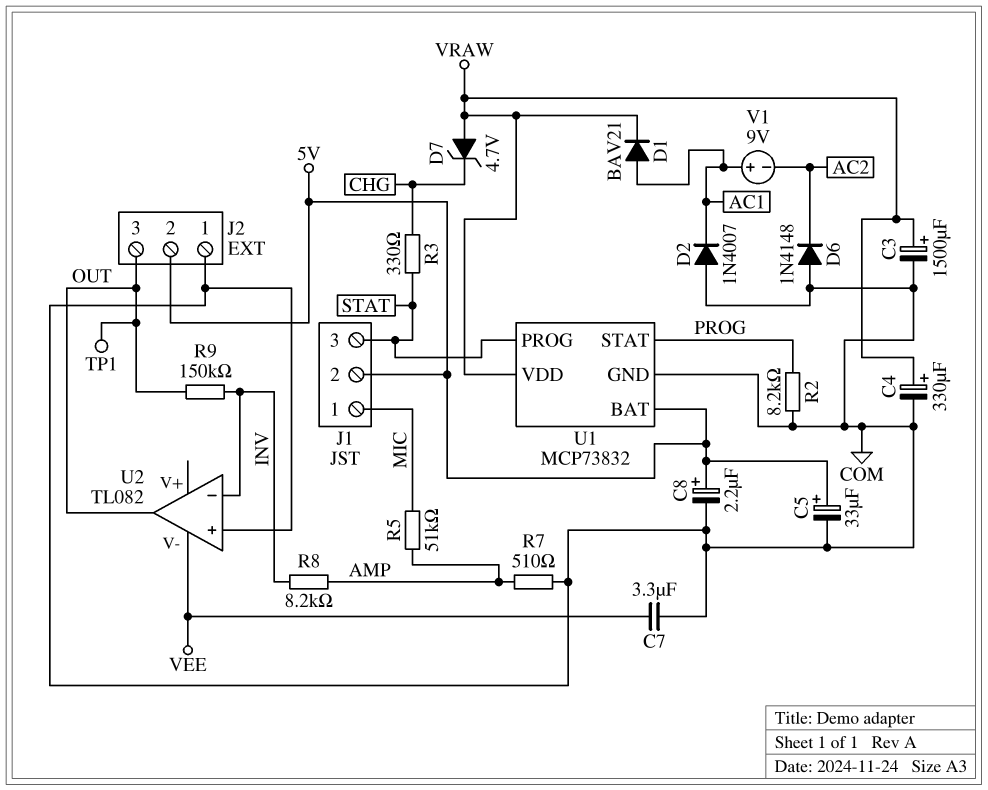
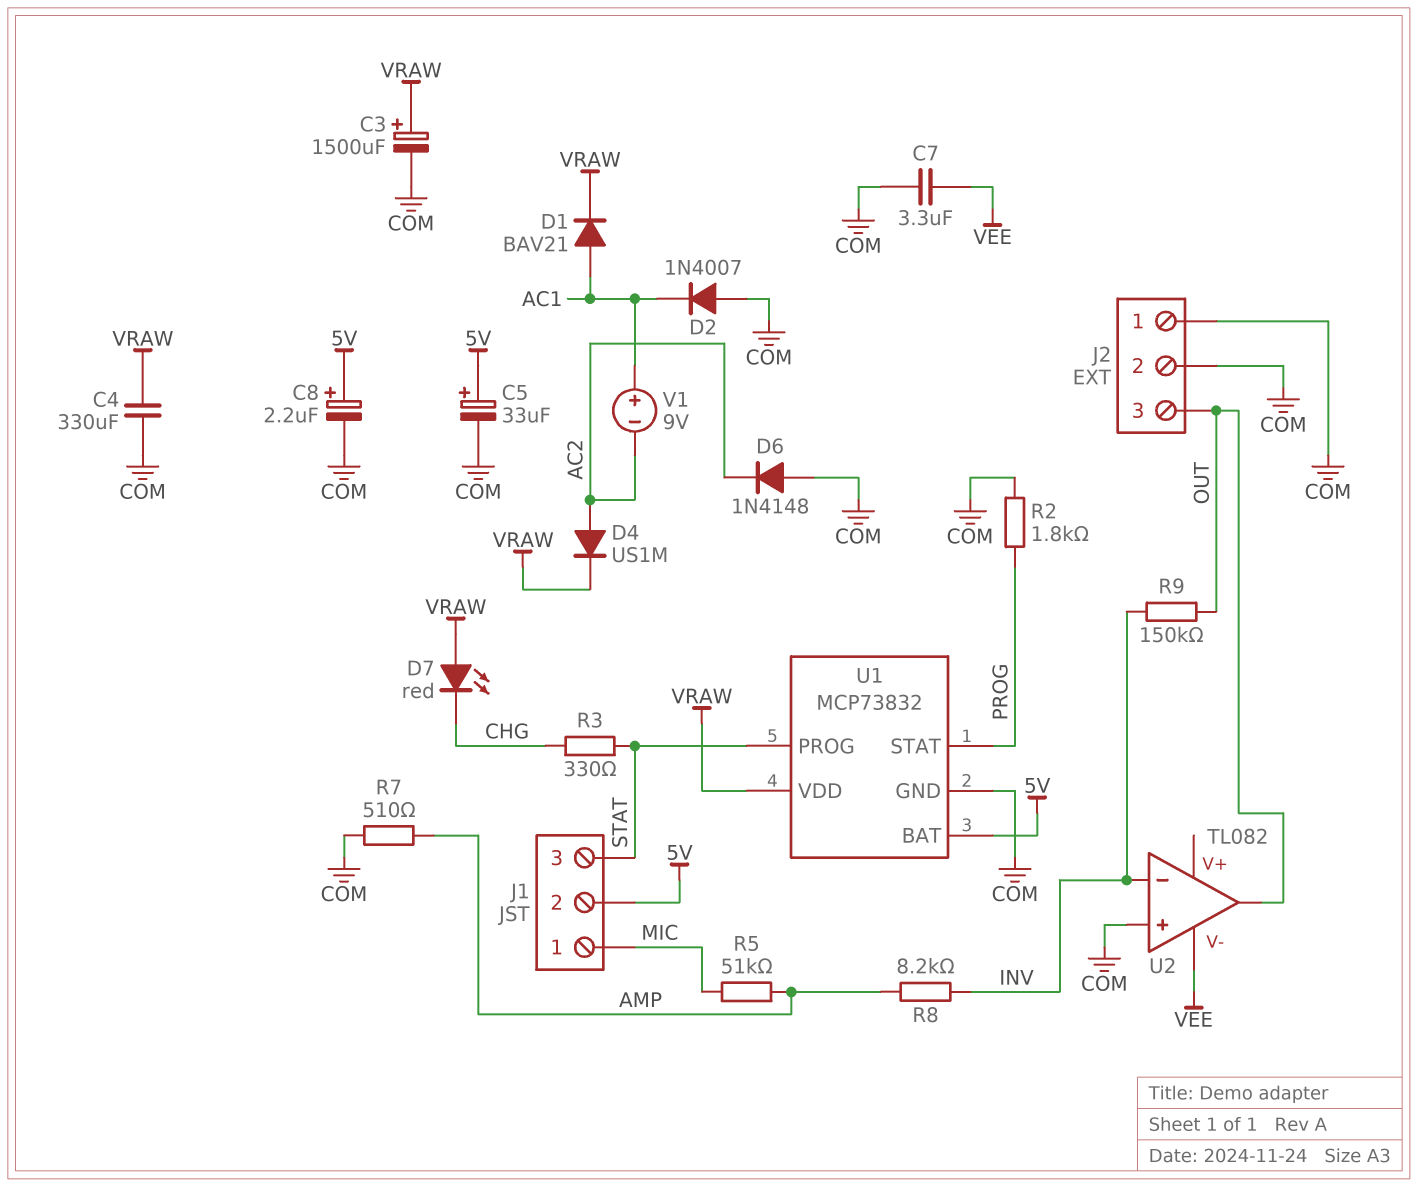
C4: 330uF (plus VRAW, minus COM) -> 330uF (COM, VRAW)
D4: none -> diode US1M (A AC2, K VRAW)
D7: zener 4.7V (A VRAW, K CHG) -> LED red (A VRAW, K CHG)
J2 pin 2: 5V -> COM
R2: 8.2k (COM, PROG) -> 1.8k (COM, PROG)
TP1: test point (OUT) -> none

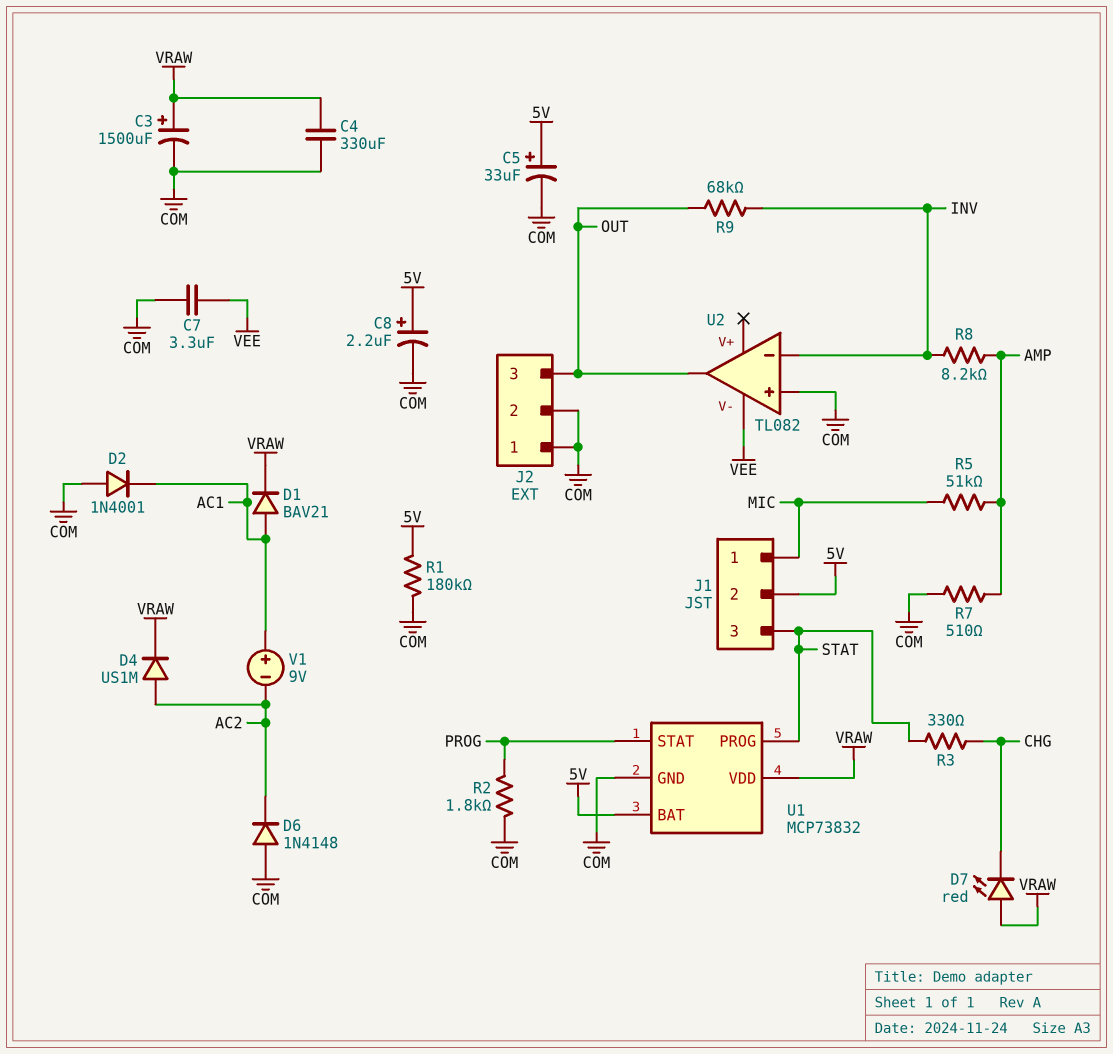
D2: diode 1N4007 (A COM, K AC1) -> diode 1N4001 (A COM, K AC1)
R1: none -> 180k (5V, COM)
R9: 150k (INV, OUT) -> 68k (INV, OUT)

